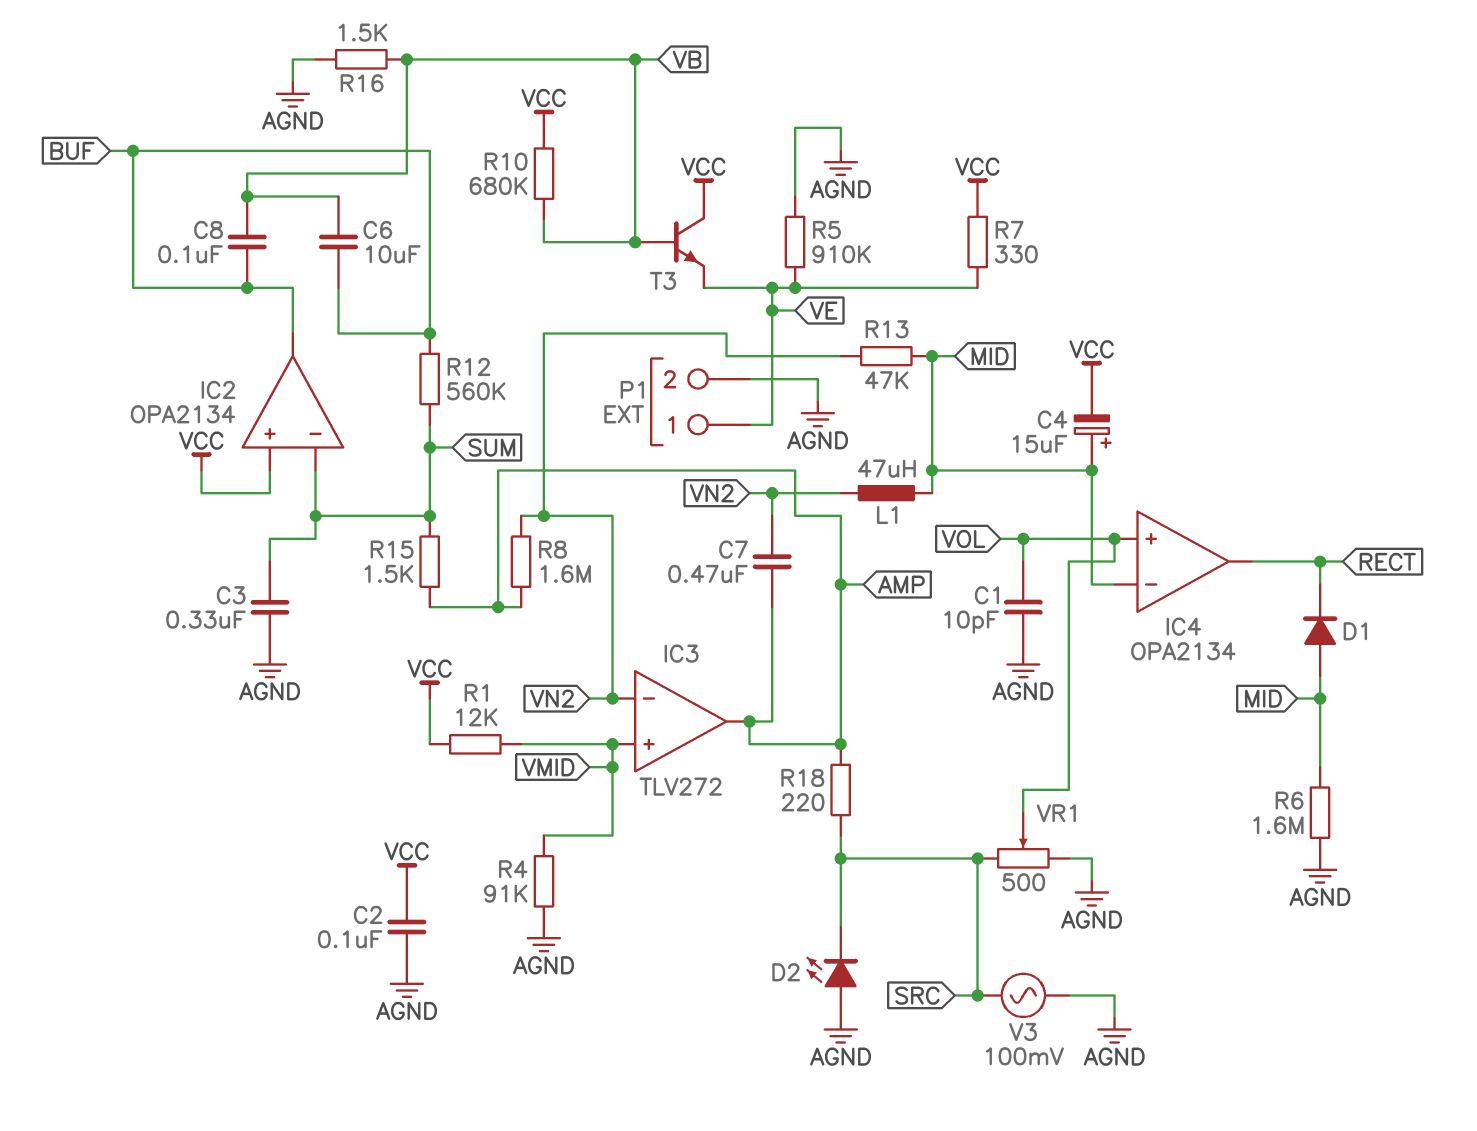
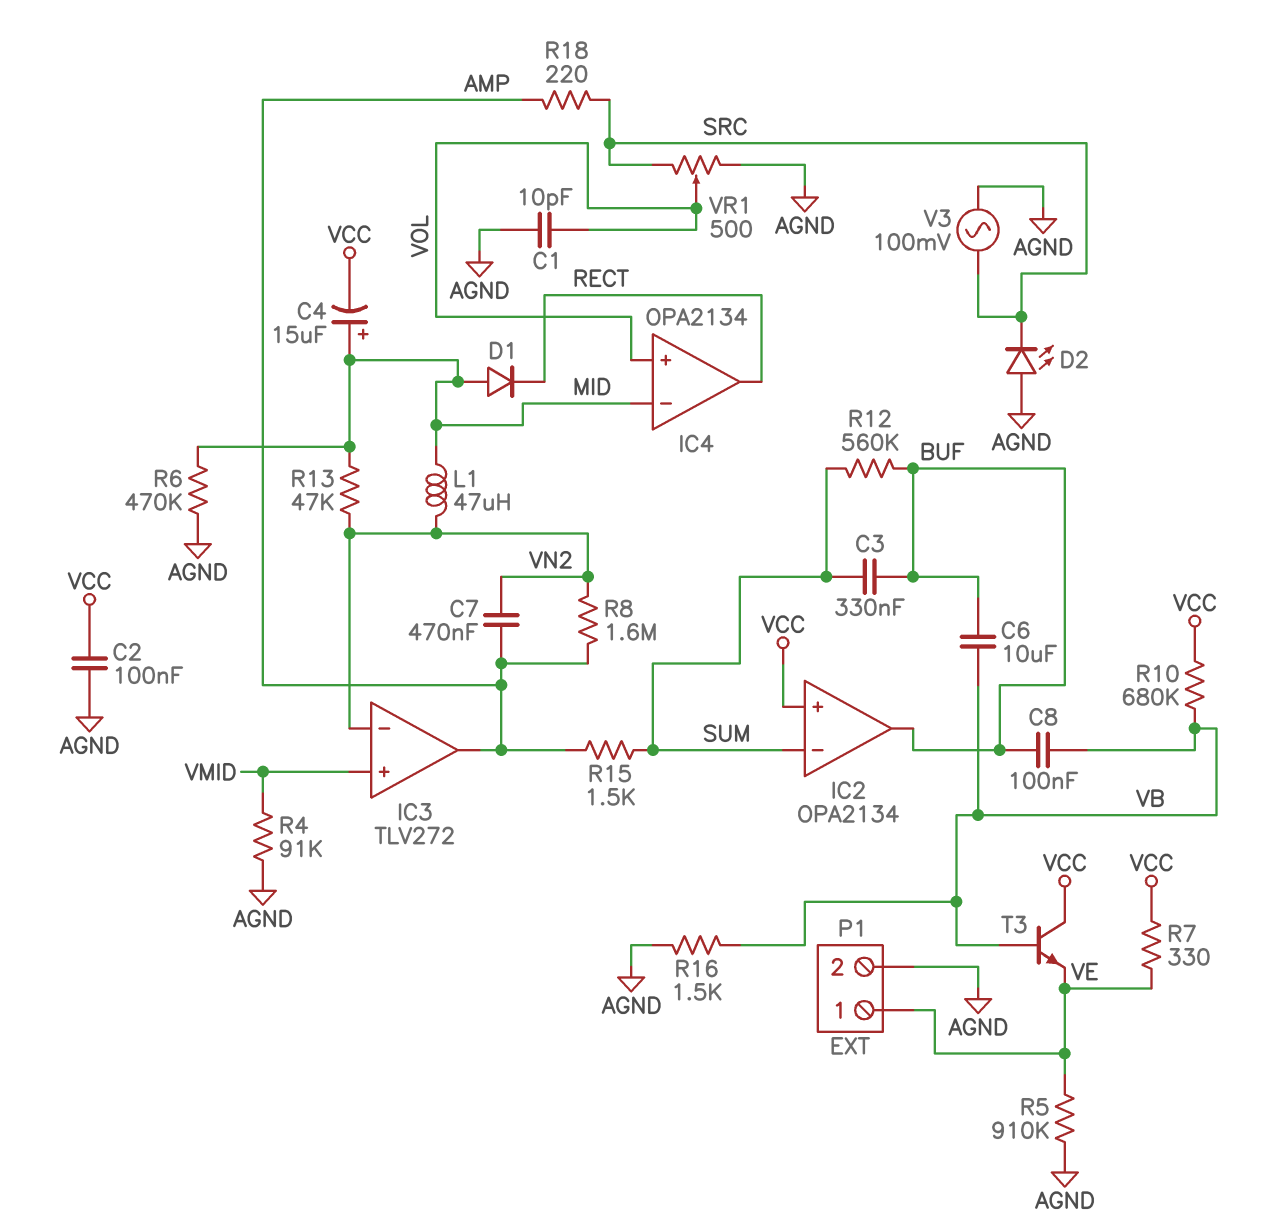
C3: 330nF (AGND, SUM) -> 330nF (BUF, SUM)
R1: 12k (VCC, VMID) -> none
R6: 1.6M (AGND, MID) -> 470k (AGND, MID)

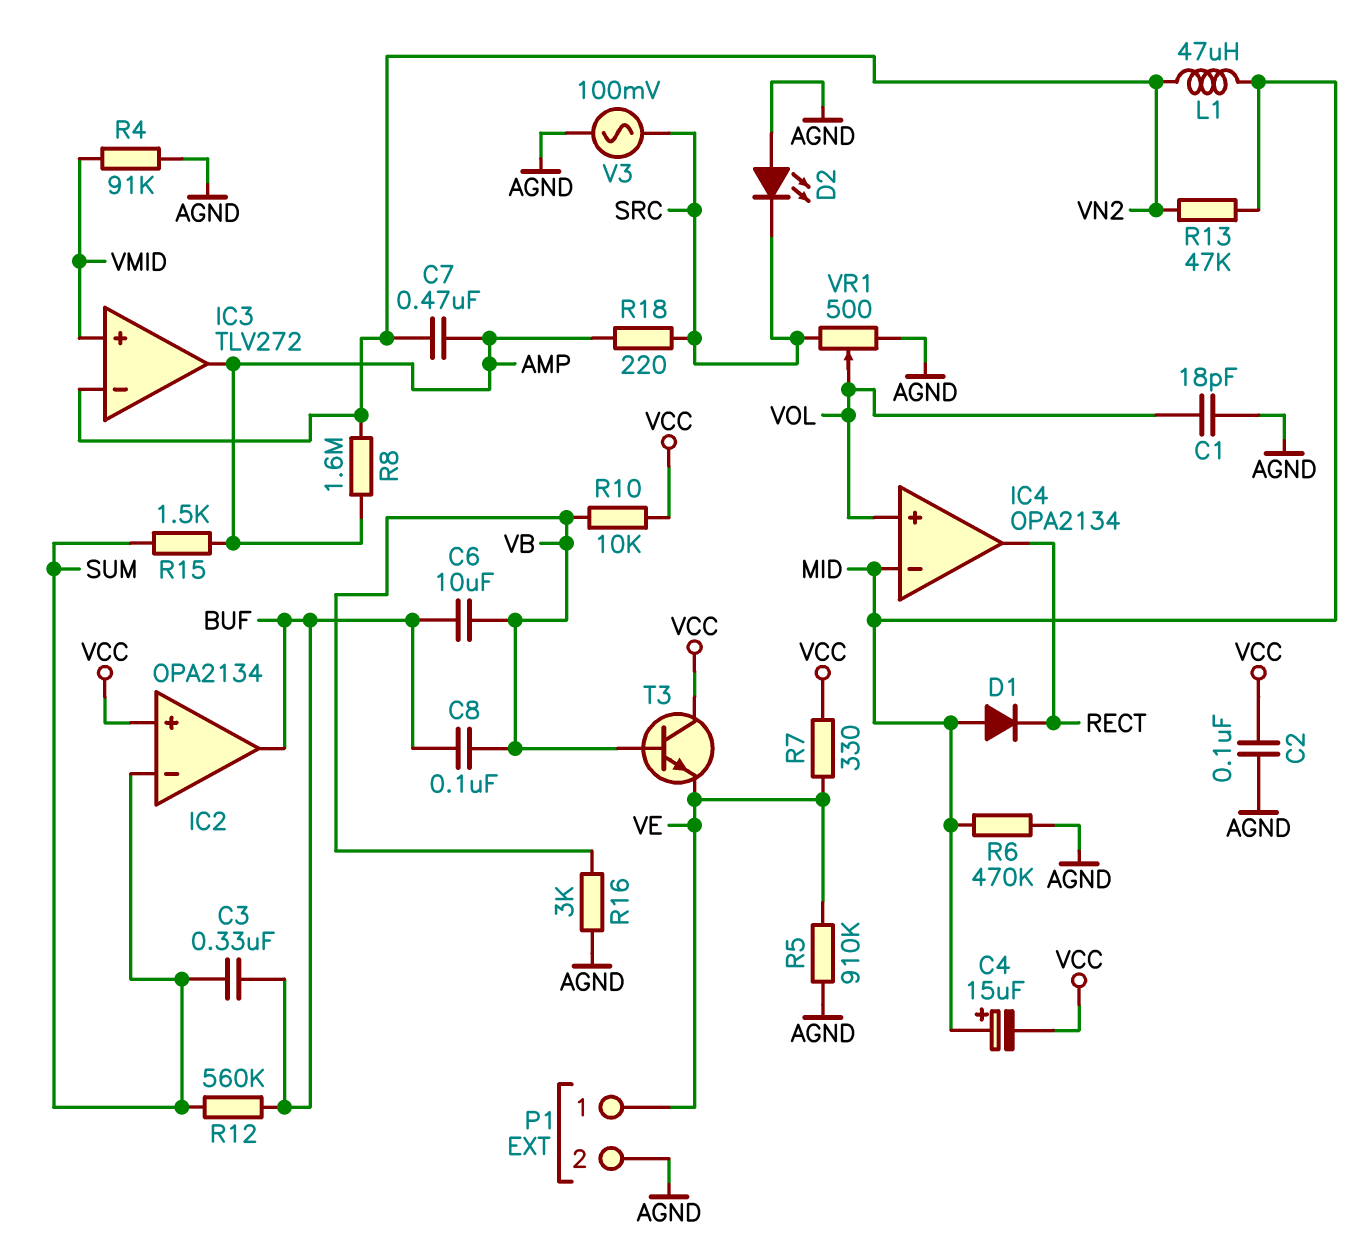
C1: 10pF (AGND, VOL) -> 18pF (AGND, VOL)
R10: 680k (VB, VCC) -> 10k (VB, VCC)
R16: 1.5k (AGND, VB) -> 3k (AGND, VB)

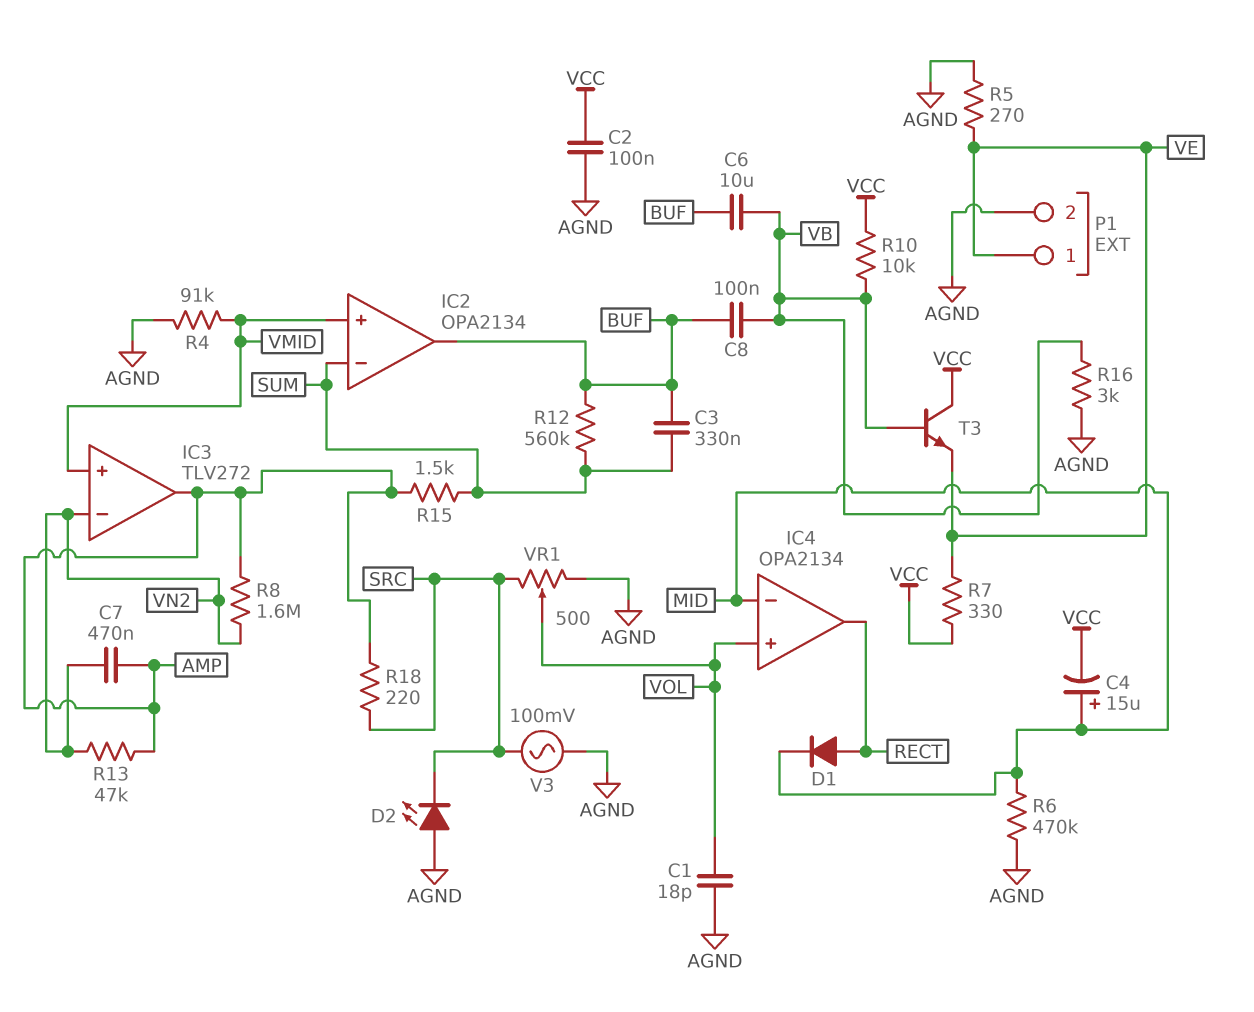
D1: diode (A MID, K RECT) -> diode (A RECT, K MID)
IC2 pin in+: VCC -> VMID
L1: 47uH (MID, VN2) -> none
R5: 910k (AGND, VE) -> 270 (AGND, VE)
R13: 47k (MID, VN2) -> 47k (AMP, VN2)

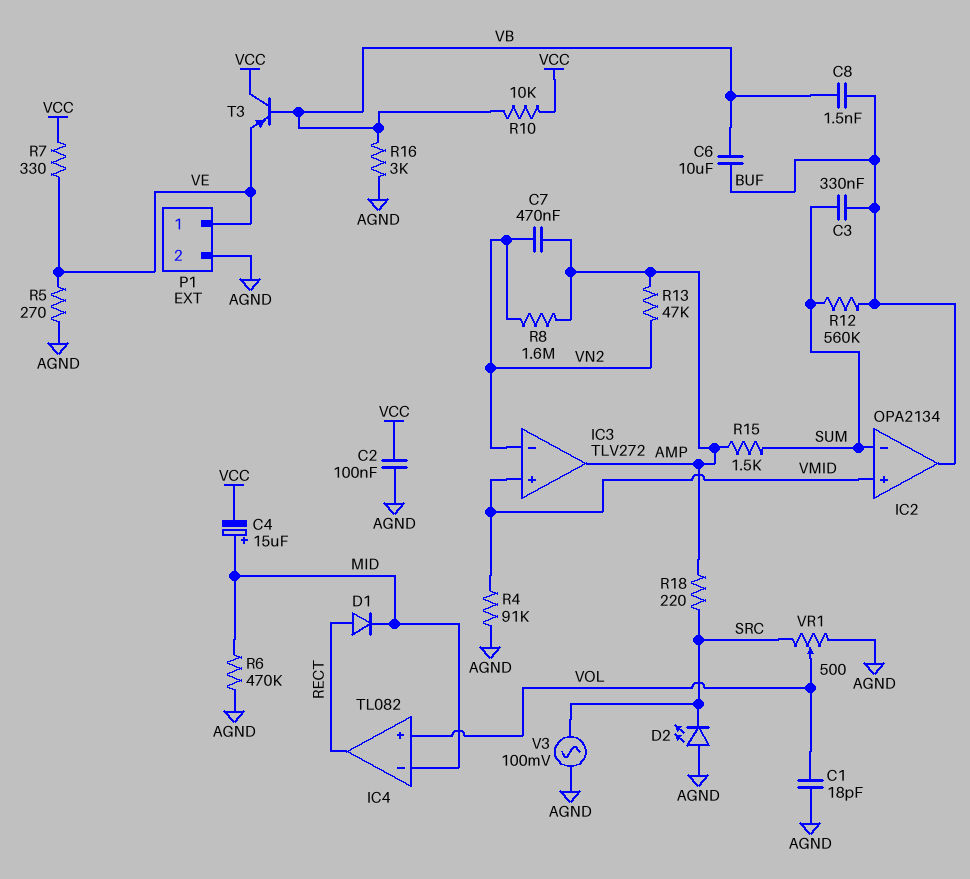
C8: 100nF (BUF, VB) -> 1.5nF (BUF, VB)
IC4: OPA2134 -> TL082
T3: NPN (B VB, C VCC, E VE) -> PNP (B VB, C VCC, E VE)

